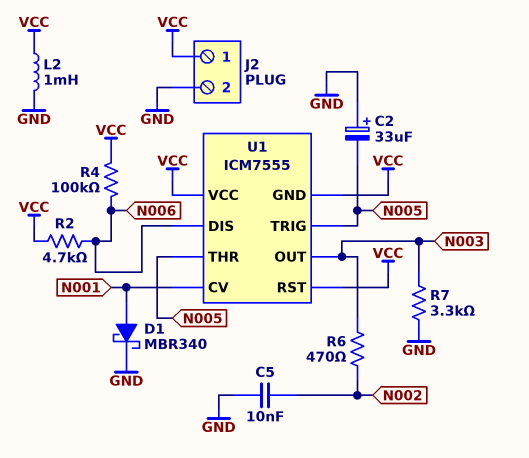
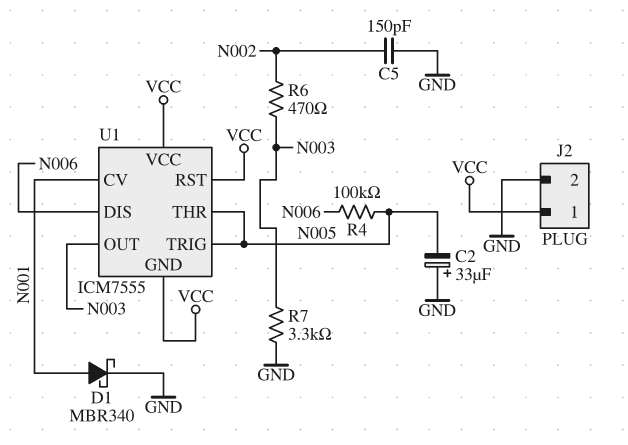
C5: 10nF (GND, N002) -> 150pF (GND, N002)
L2: 1mH (GND, VCC) -> none
R2: 4.7k (N006, VCC) -> none
R4: 100k (N006, VCC) -> 100k (N005, N006)

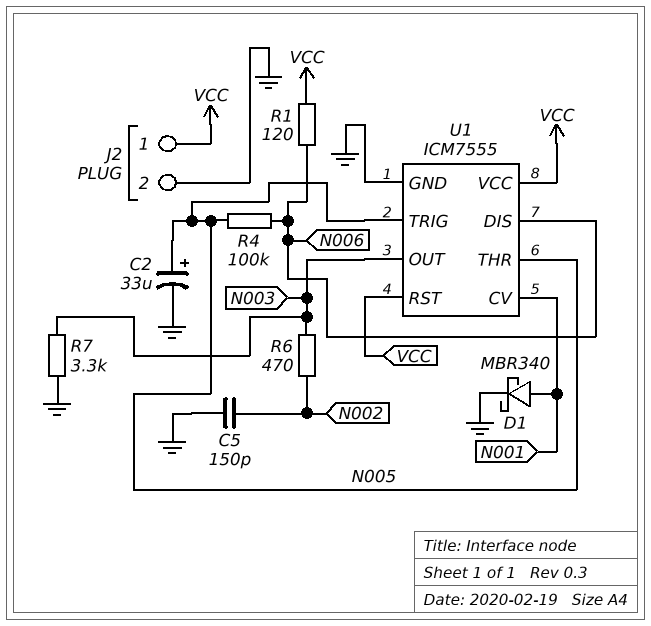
C2: 33uF (plus GND, minus N005) -> 33uF (plus N005, minus GND)
R1: none -> 120 (N006, VCC)
U1 pin GND: VCC -> GND

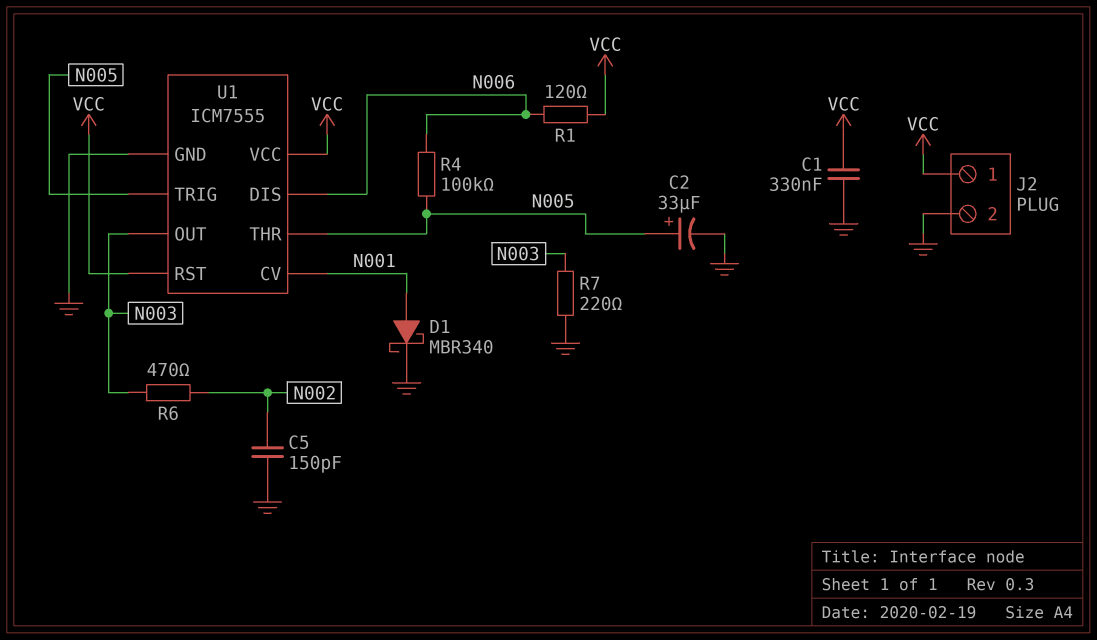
C1: none -> 330nF (GND, VCC)
R7: 3.3k (GND, N003) -> 220 (GND, N003)

